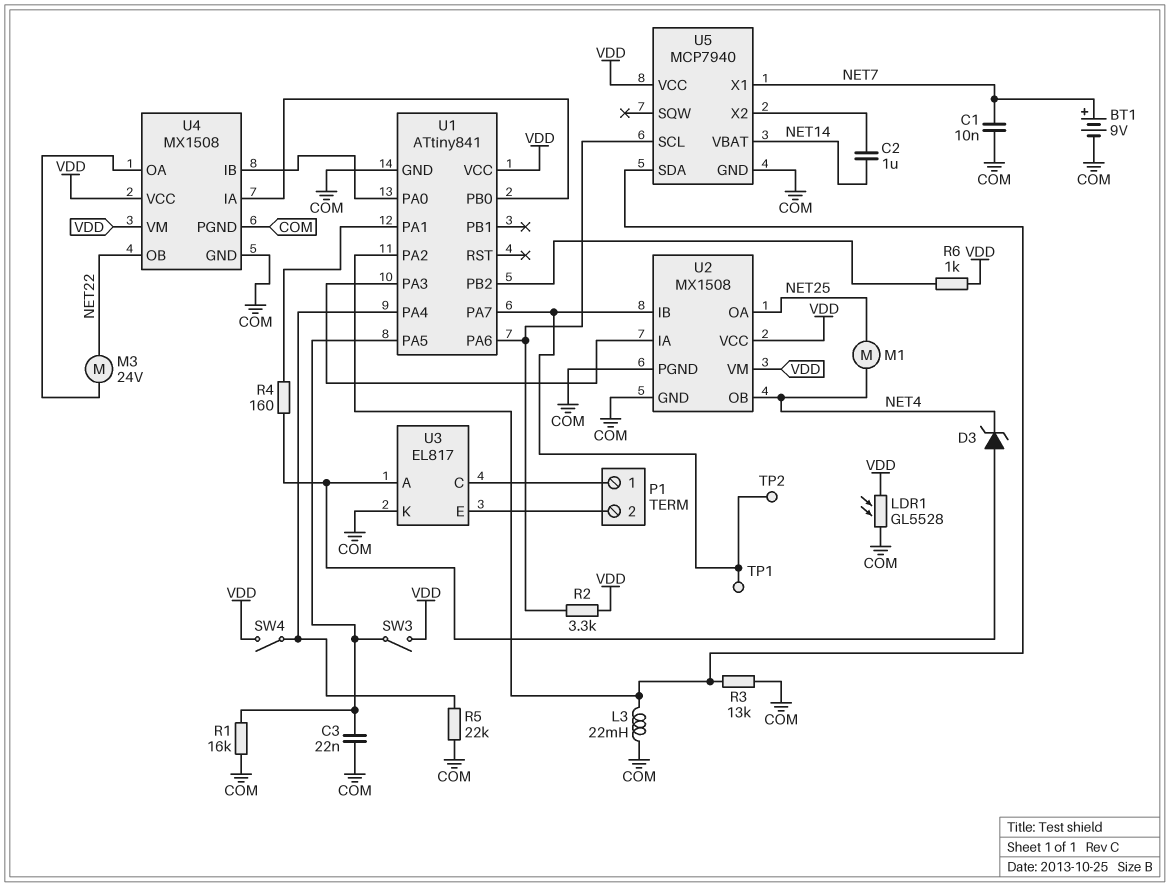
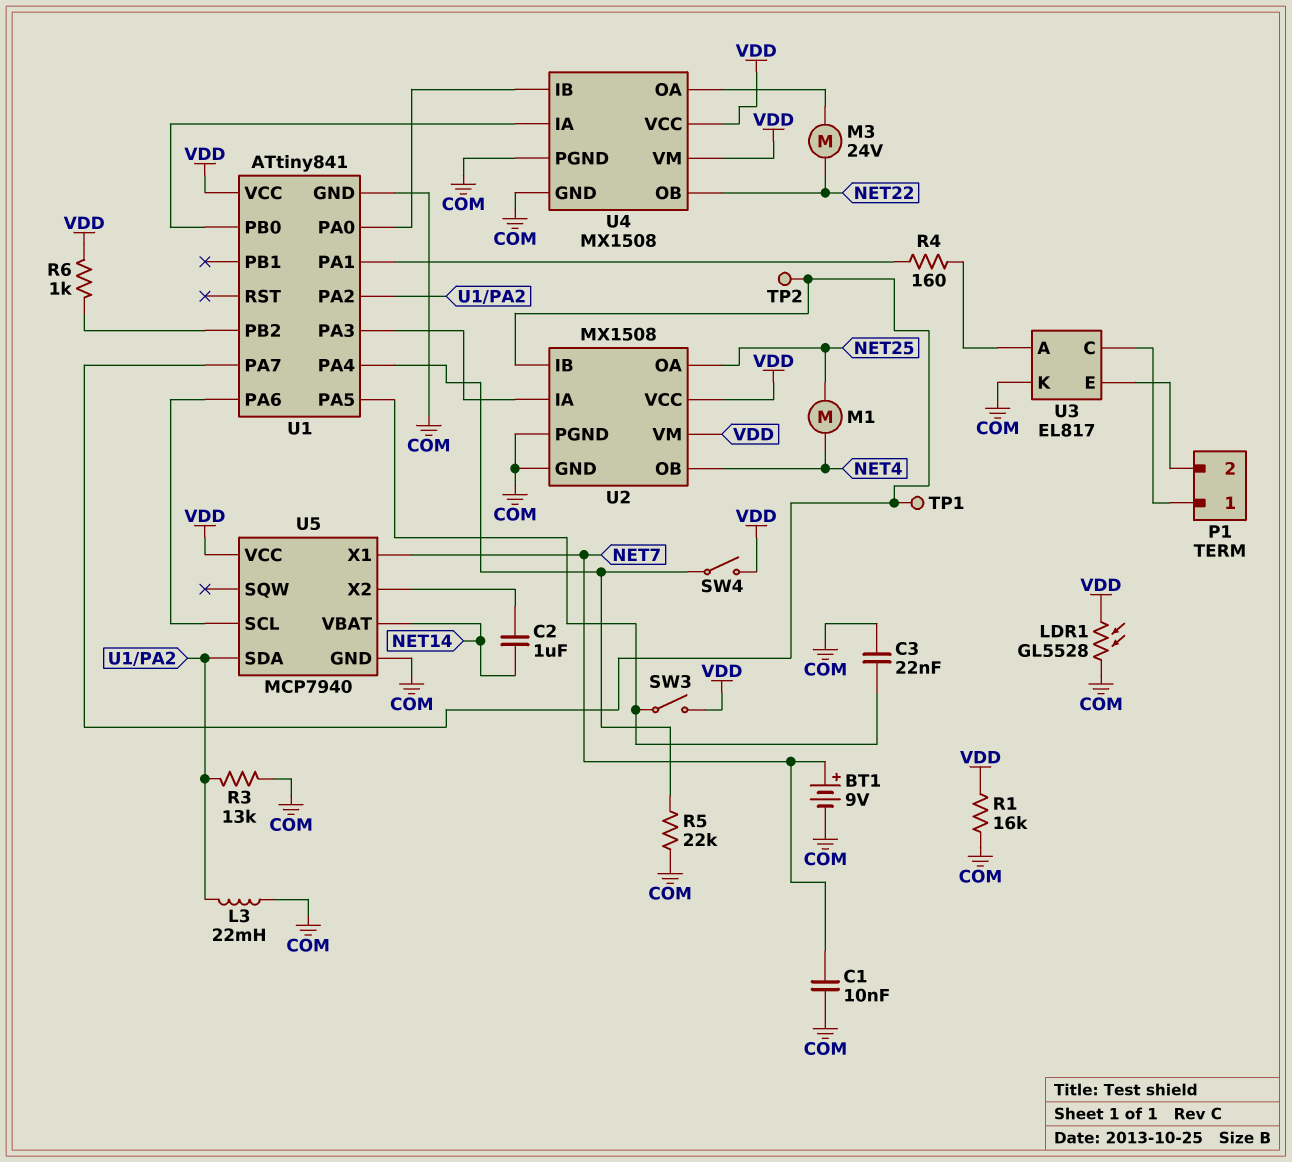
D3: zener (A U3/A, K NET4) -> none
R1: 16k (COM, U1/PA5) -> 16k (COM, VDD)
R2: 3.3k (U1/PA6, VDD) -> none

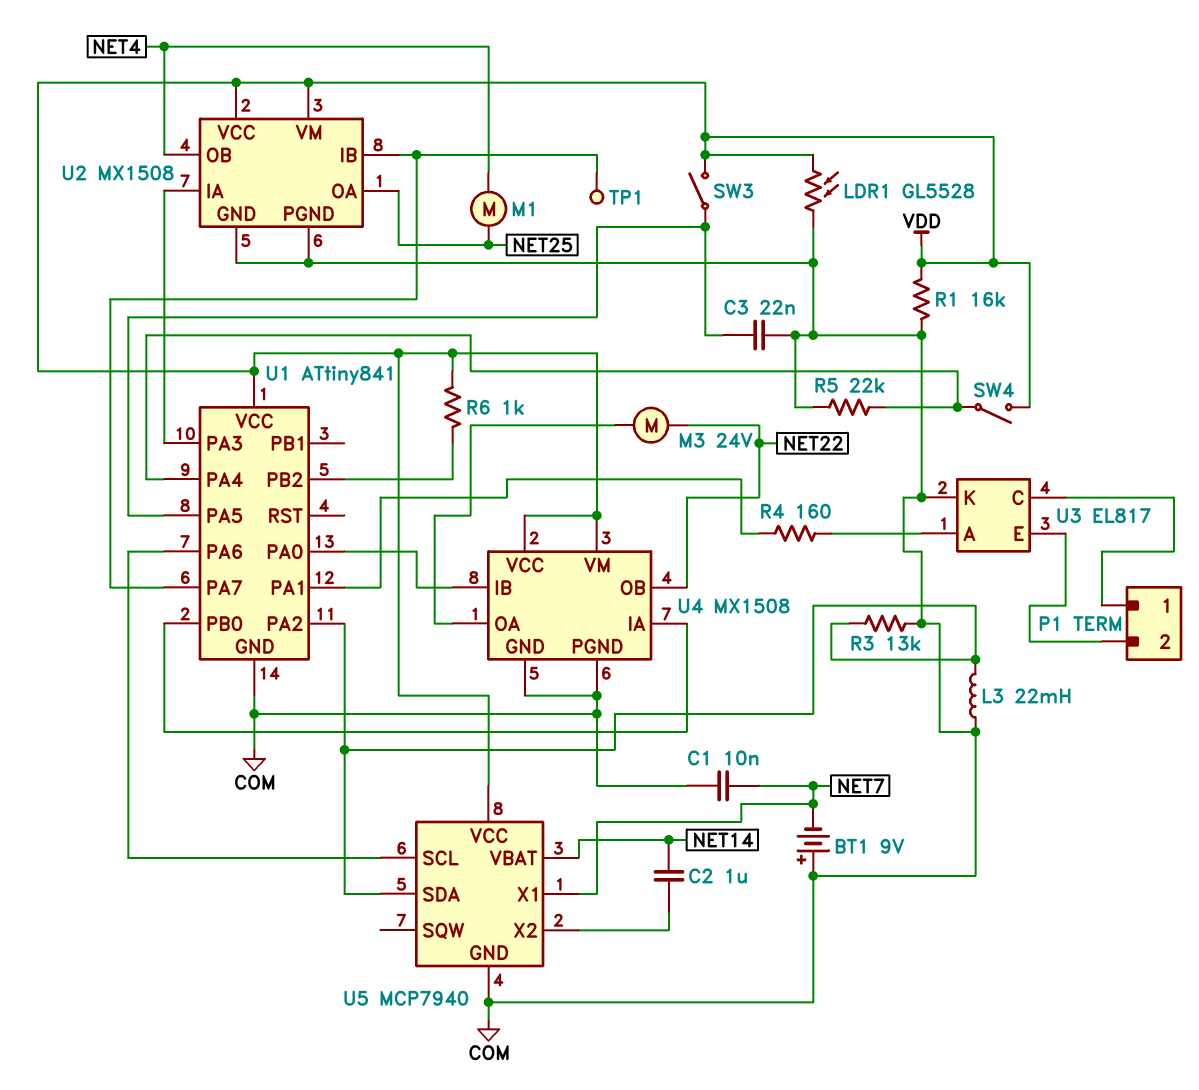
BT1: 9V (plus NET7, minus COM) -> 9V (plus COM, minus NET7)
TP2: test point (U1/PA7) -> none

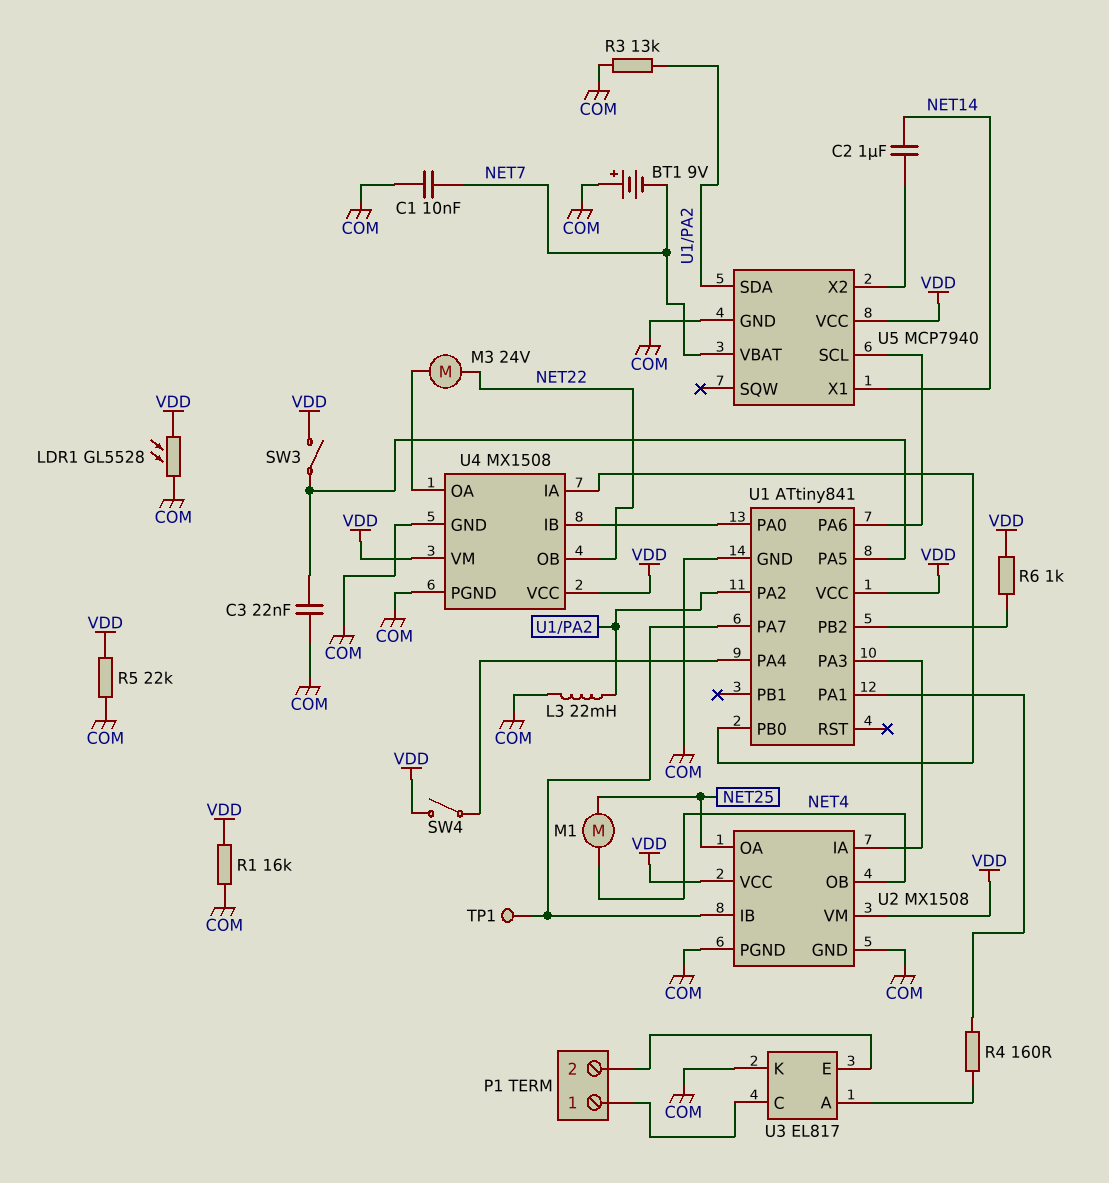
R5: 22k (COM, U1/PA4) -> 22k (COM, VDD)
U5 pin VBAT: NET14 -> NET7
U5 pin X1: NET7 -> NET14

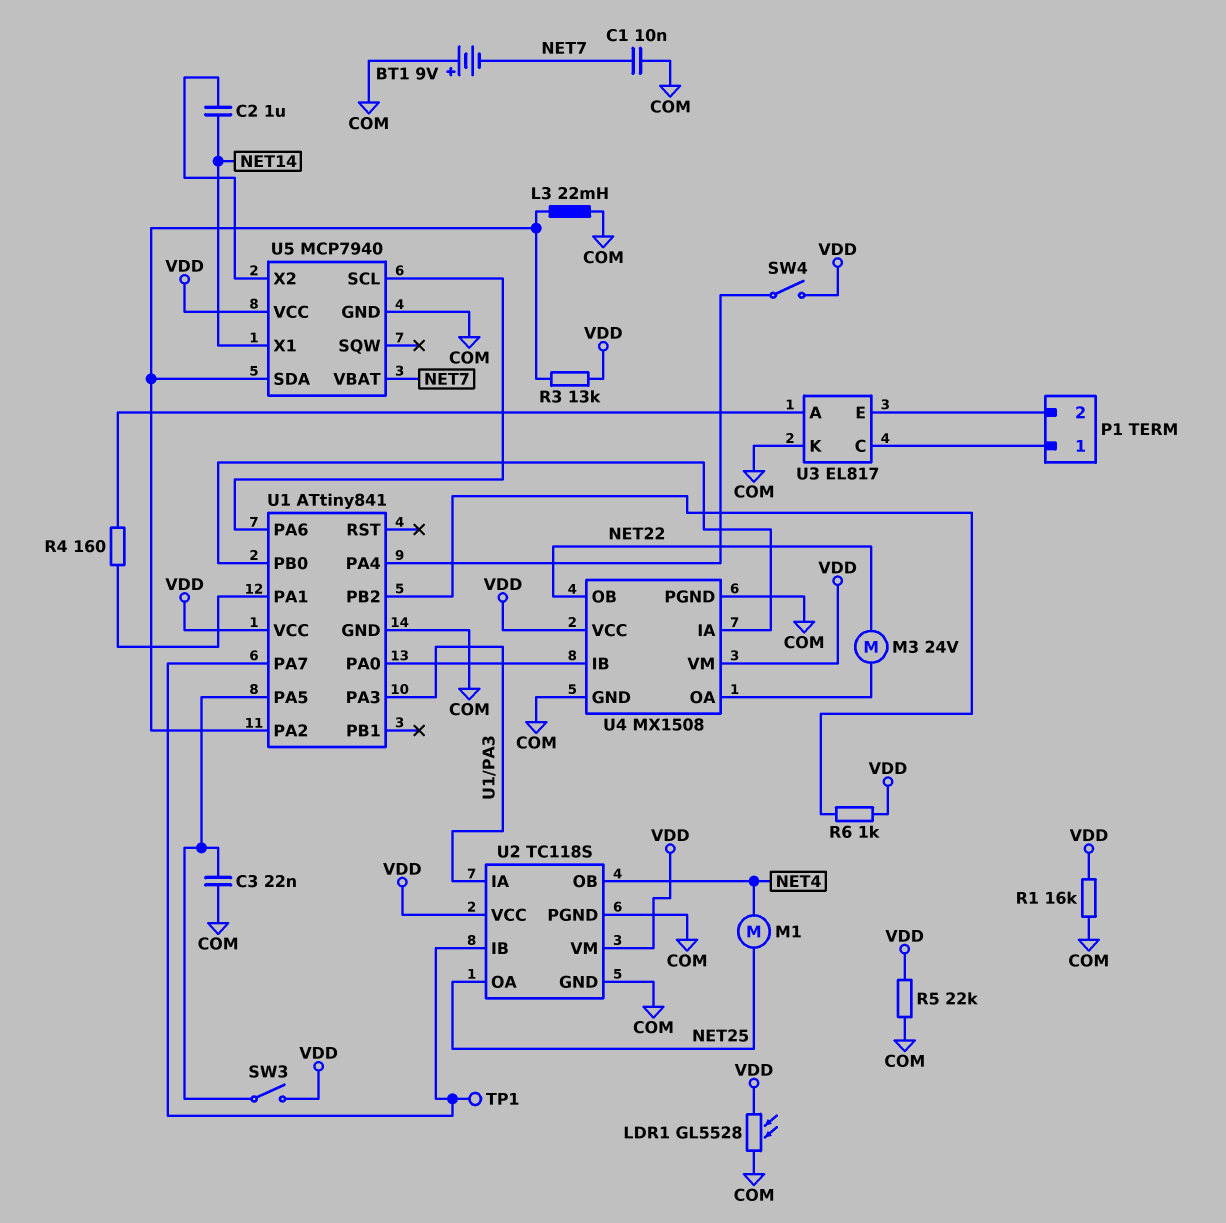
R3: 13k (COM, U1/PA2) -> 13k (U1/PA2, VDD)
U2: MX1508 -> TC118S

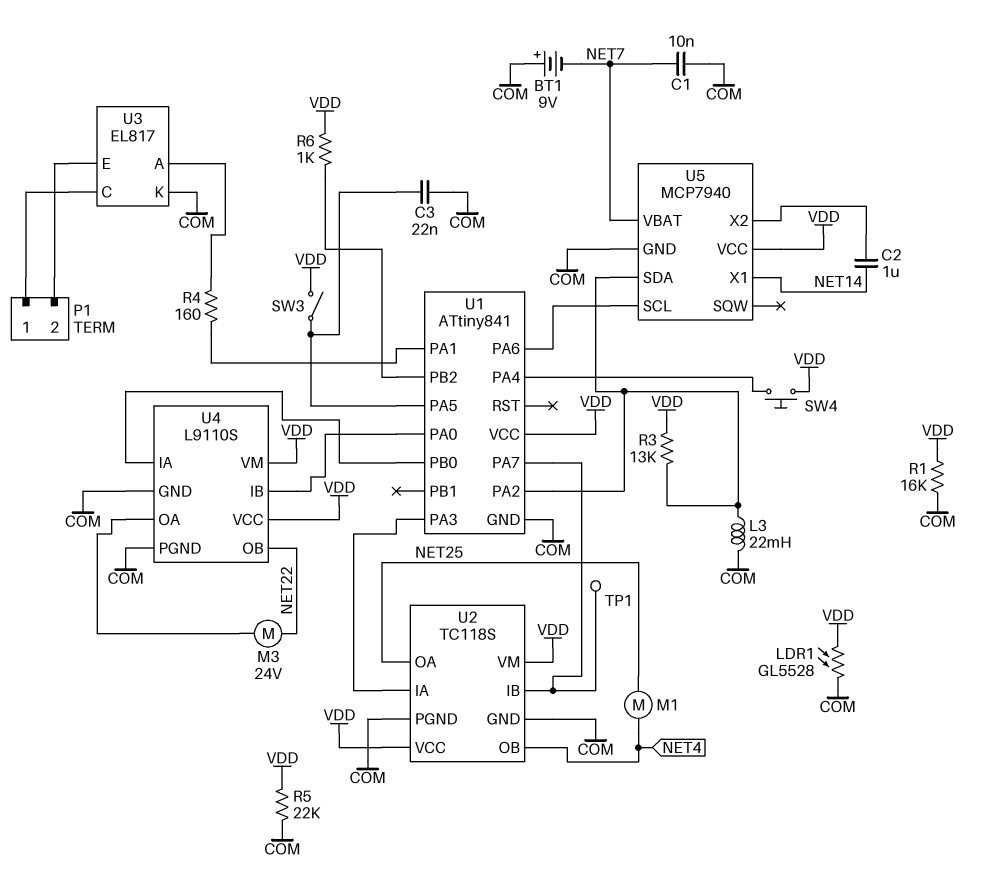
SW4: switch (U1/PA4, VDD) -> button (U1/PA4, VDD)
U4: MX1508 -> L9110S

